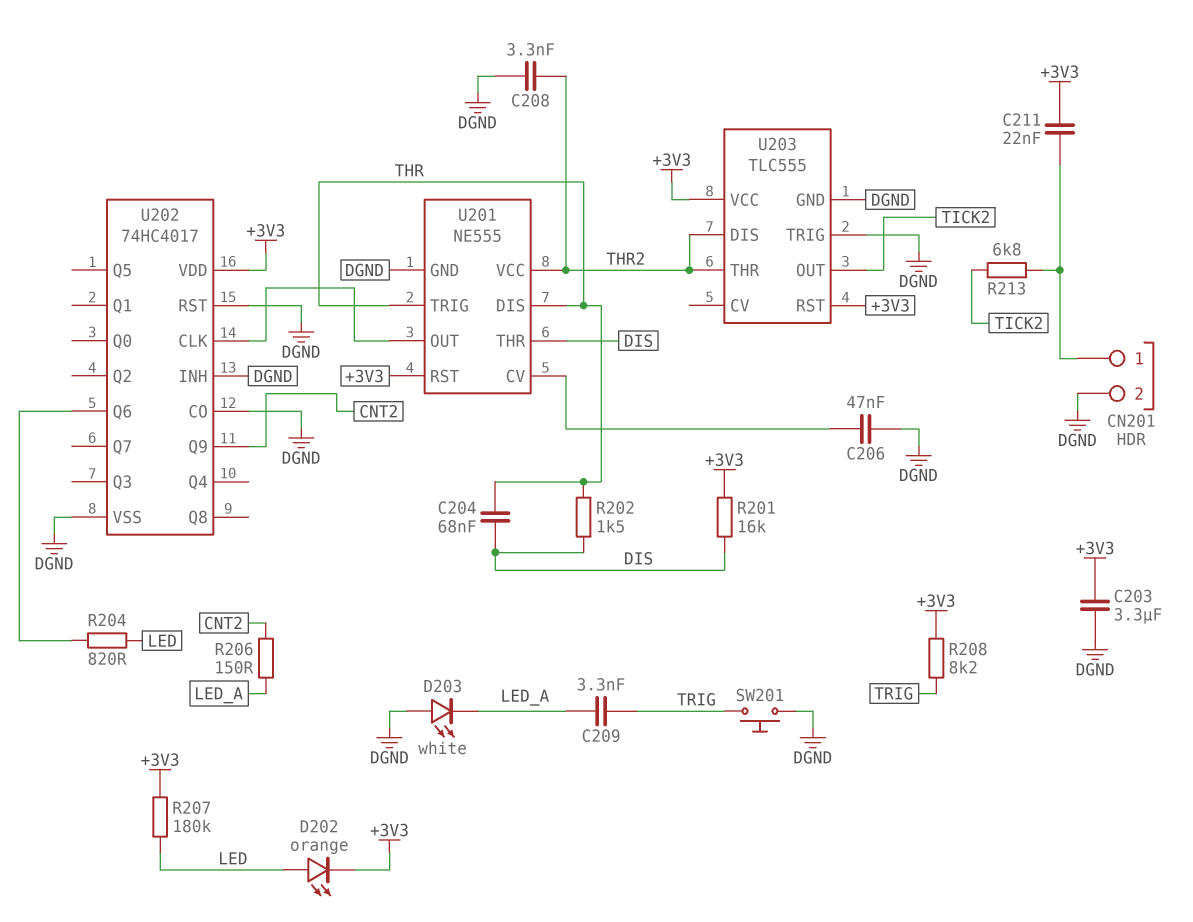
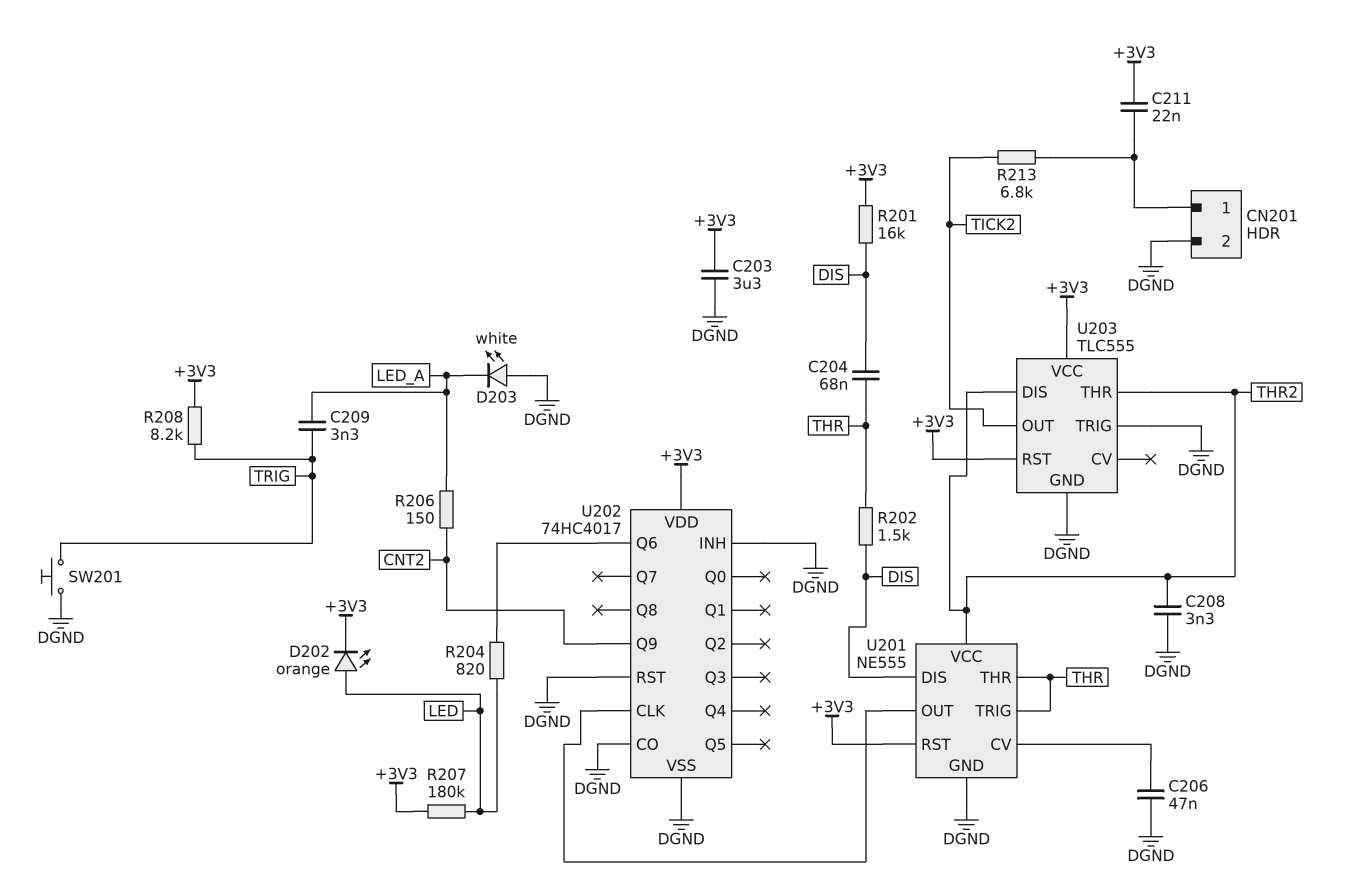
U201 pin DIS: THR -> DIS
U201 pin THR: DIS -> THR

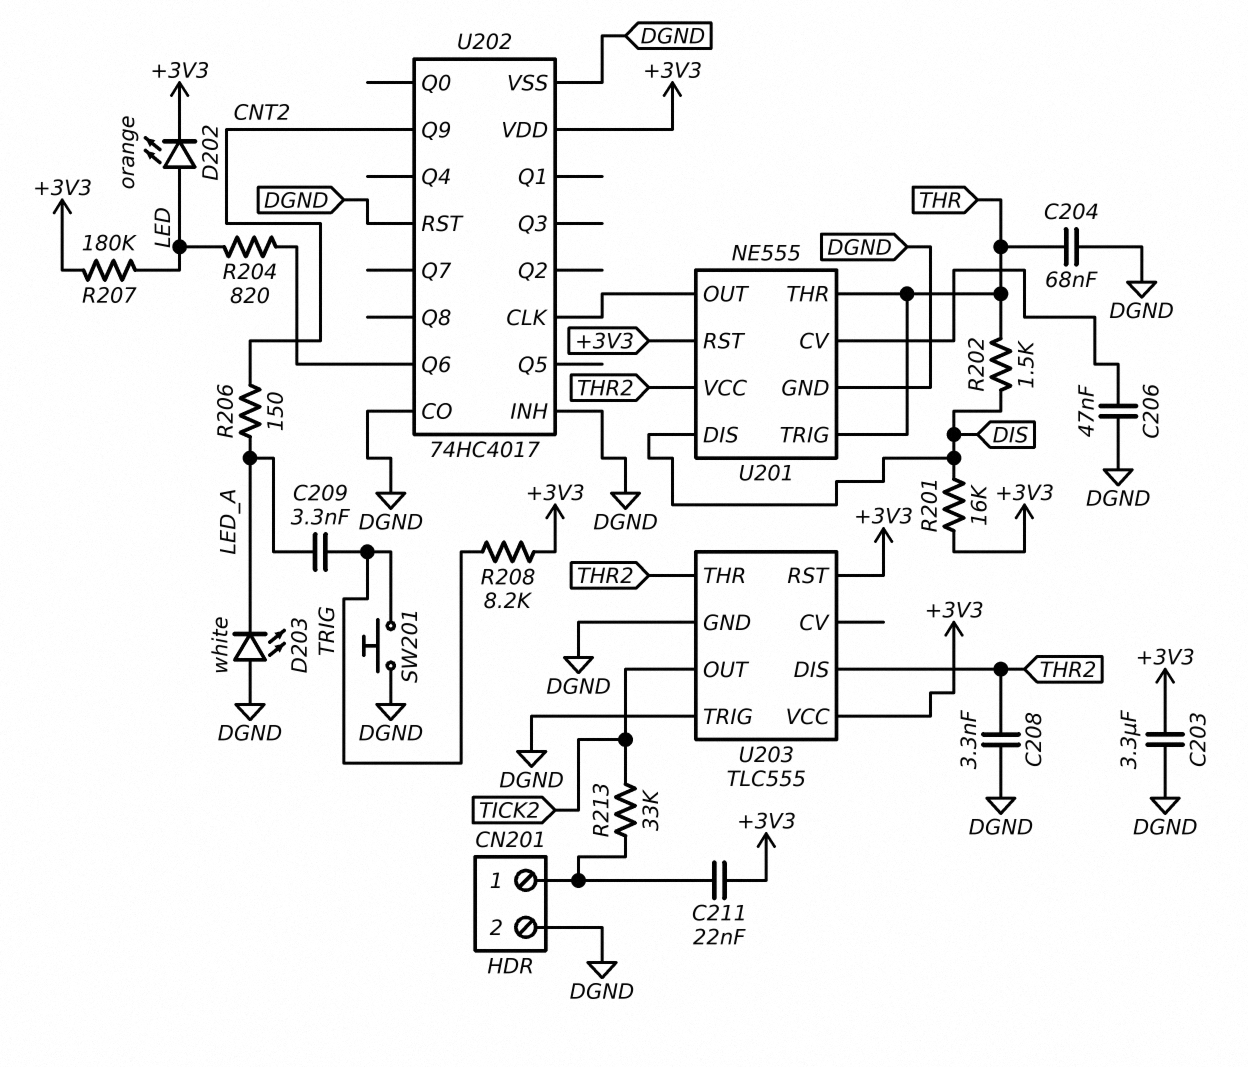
C204: 68nF (DIS, THR) -> 68nF (DGND, THR)
R213: 6.8k (CN201/1, TICK2) -> 33k (CN201/1, TICK2)

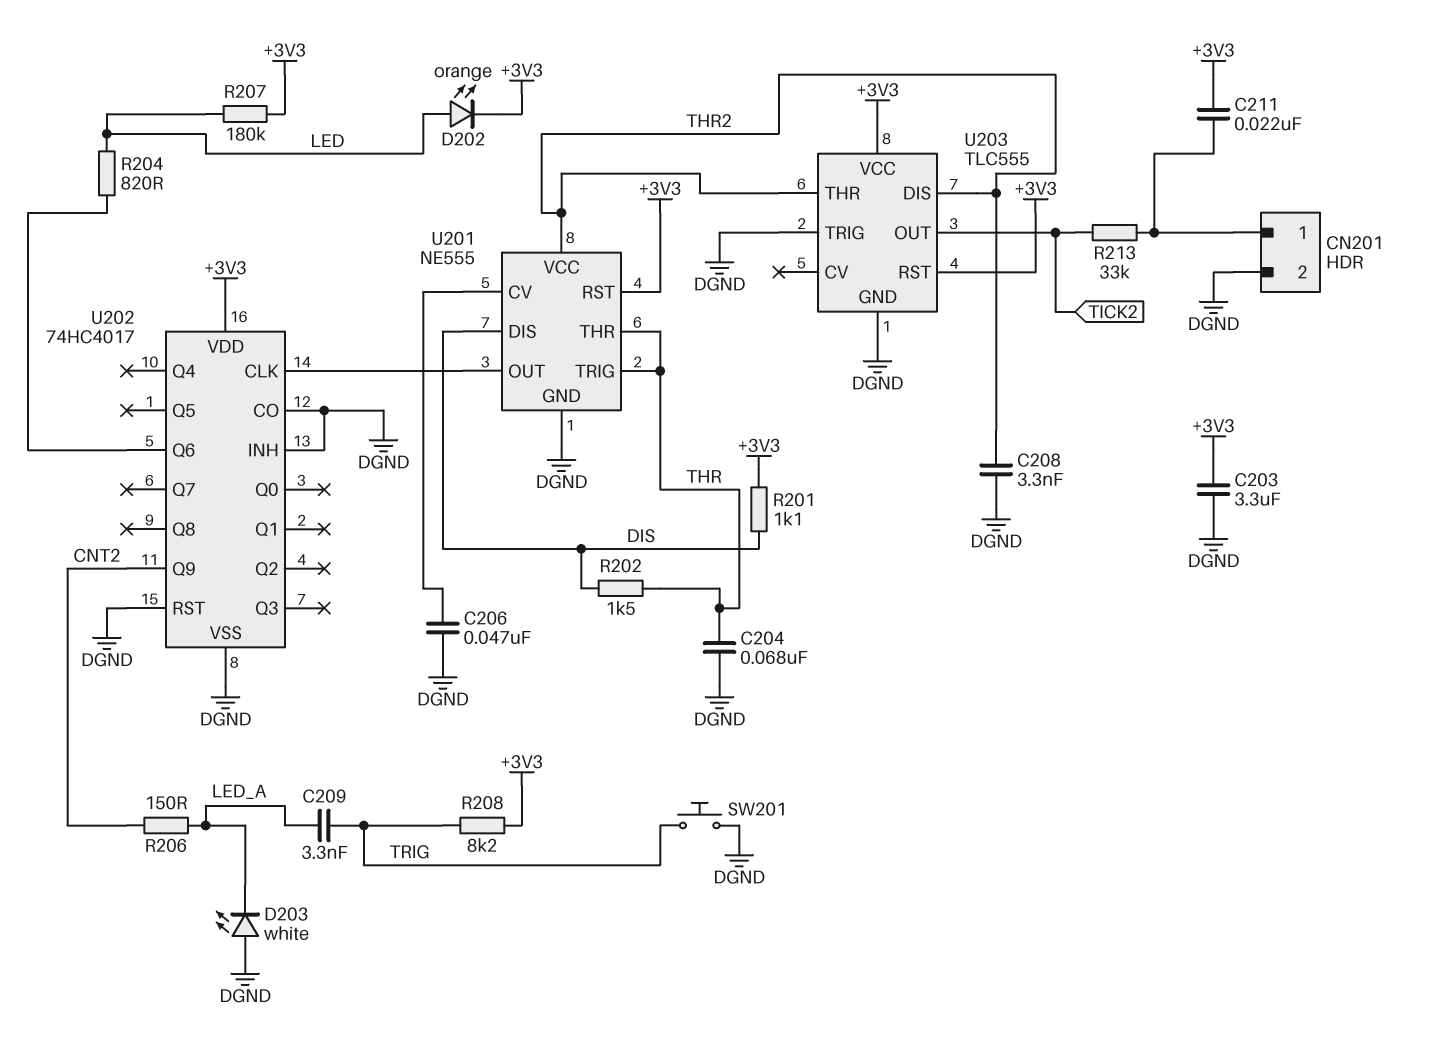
R201: 16k (+3V3, DIS) -> 1.1k (+3V3, DIS)

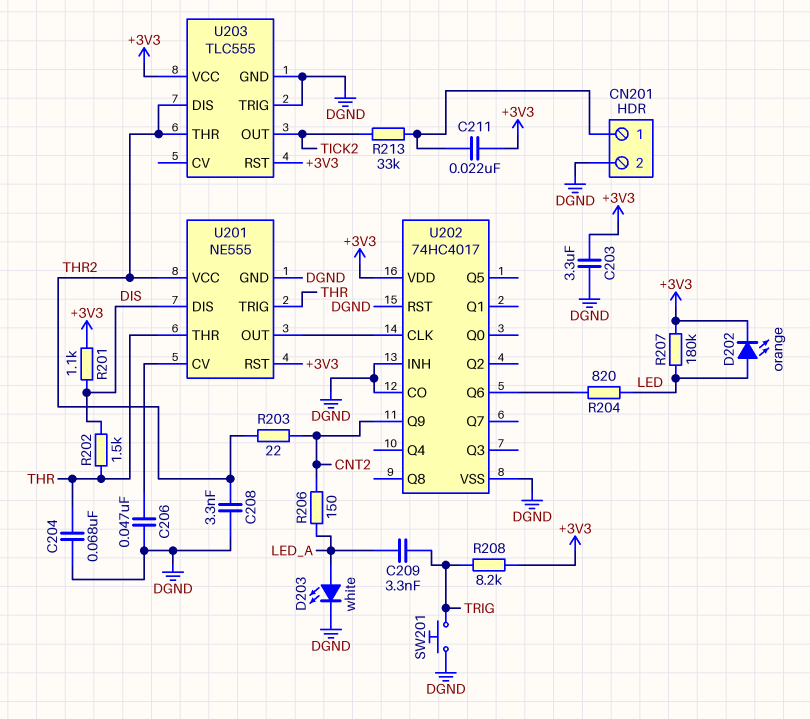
D203: LED white (A DGND, K LED_A) -> LED white (A LED_A, K DGND)
R203: none -> 22 (CNT2, THR2)

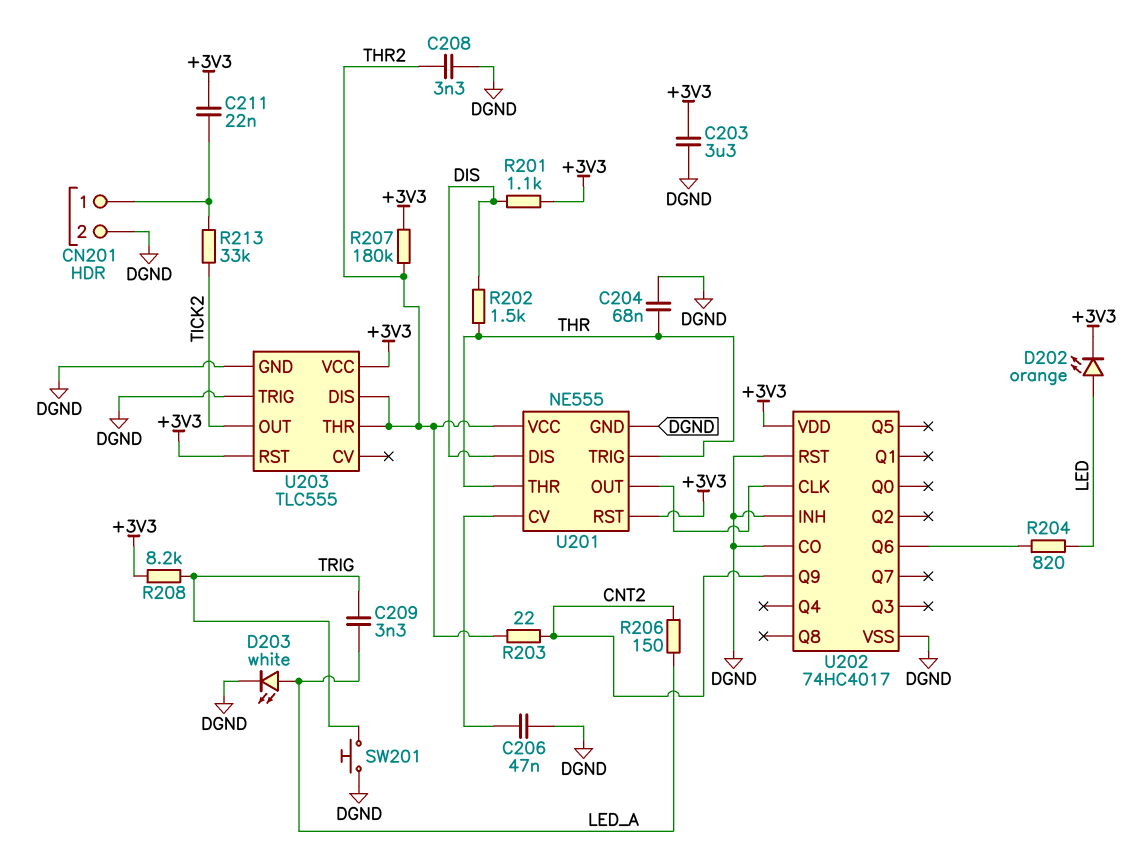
R207: 180k (+3V3, LED) -> 180k (+3V3, THR2)

